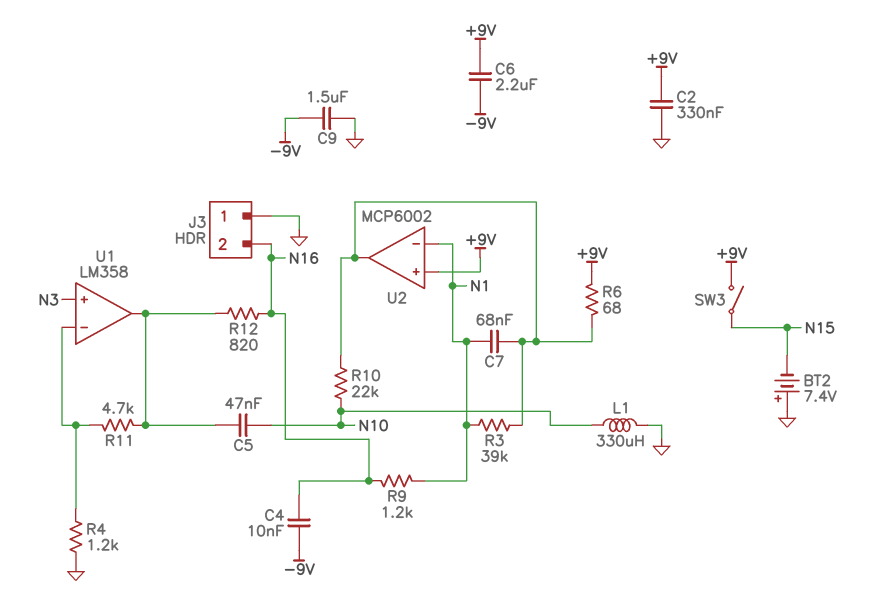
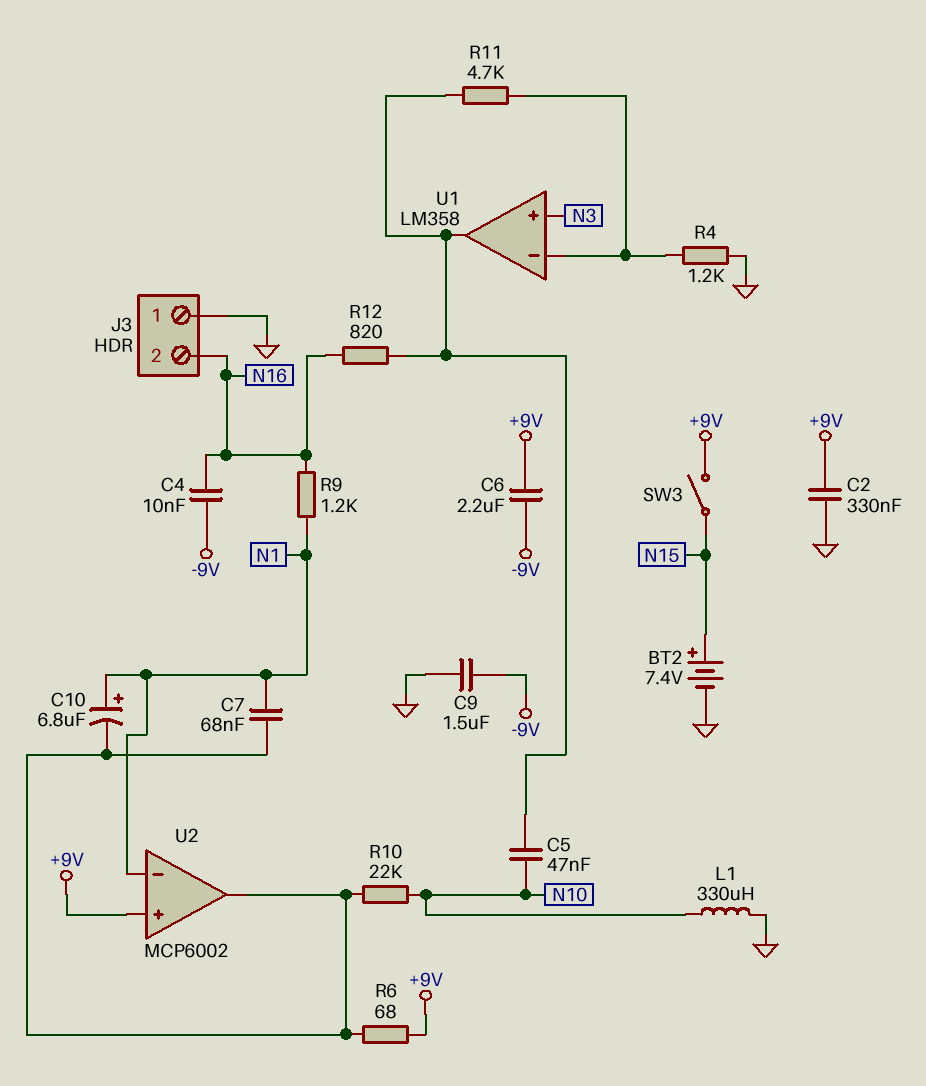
BT2: 7.4V (plus GND, minus N15) -> 7.4V (plus N15, minus GND)
C10: none -> 6.8uF (plus N1, minus U2/out)
R3: 39k (N1, U2/out) -> none

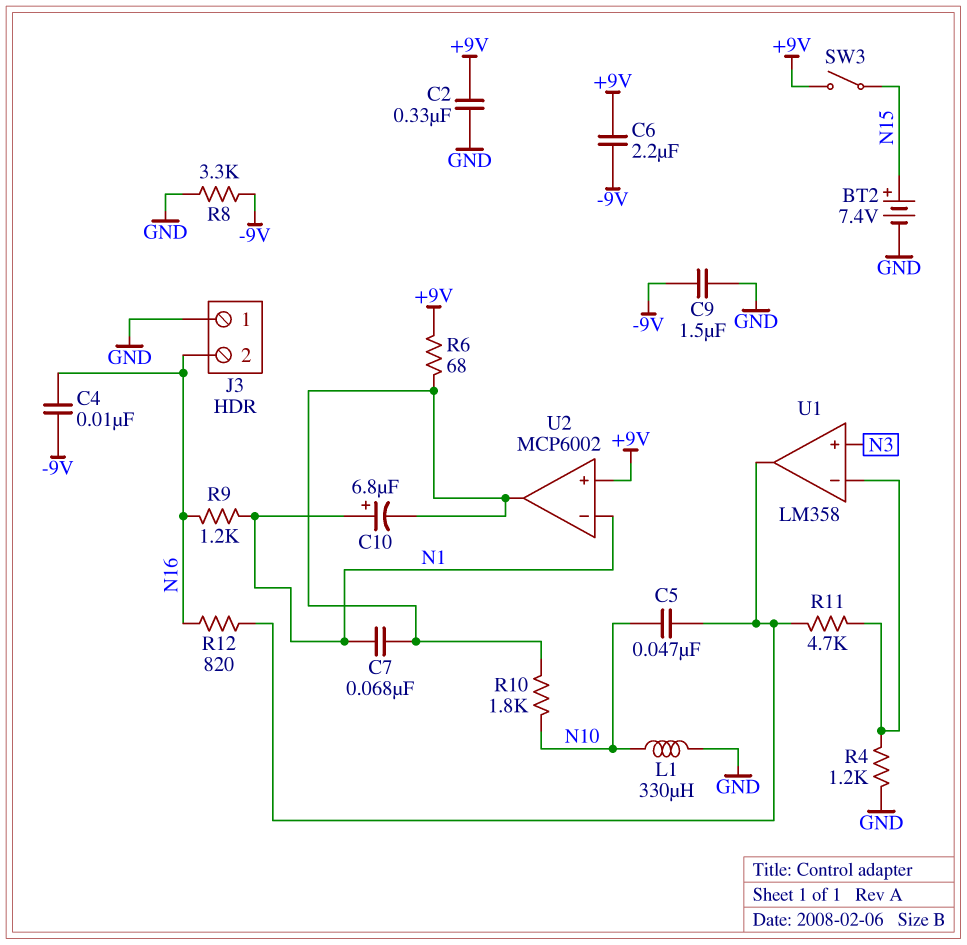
R8: none -> 3.3k (-9V, GND)
R10: 22k (N10, U2/out) -> 1.8k (N10, U2/out)

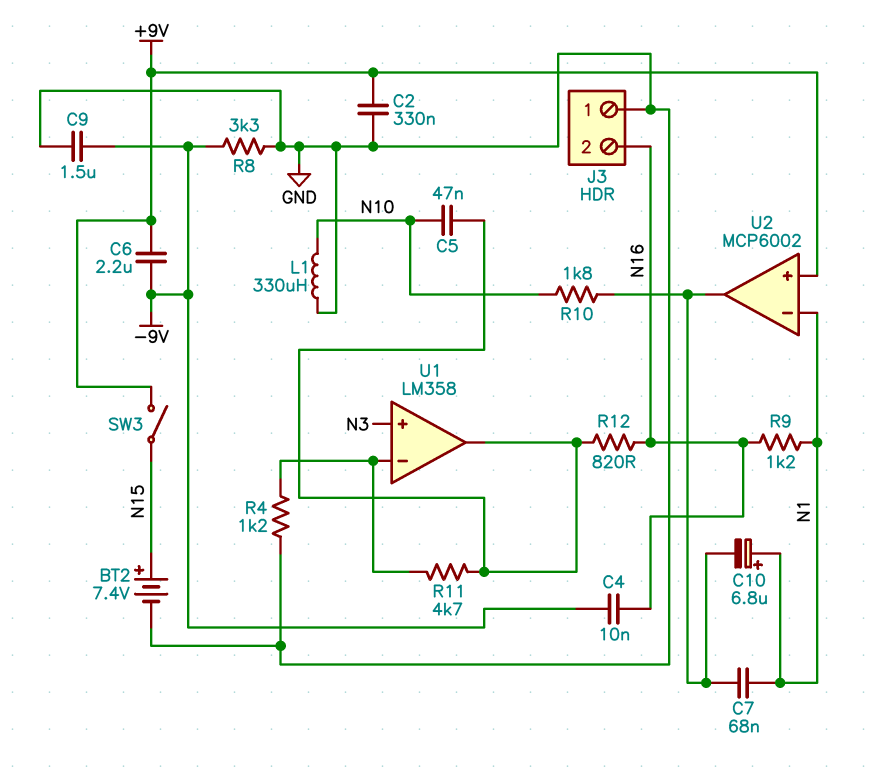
R6: 68 (+9V, U2/out) -> none

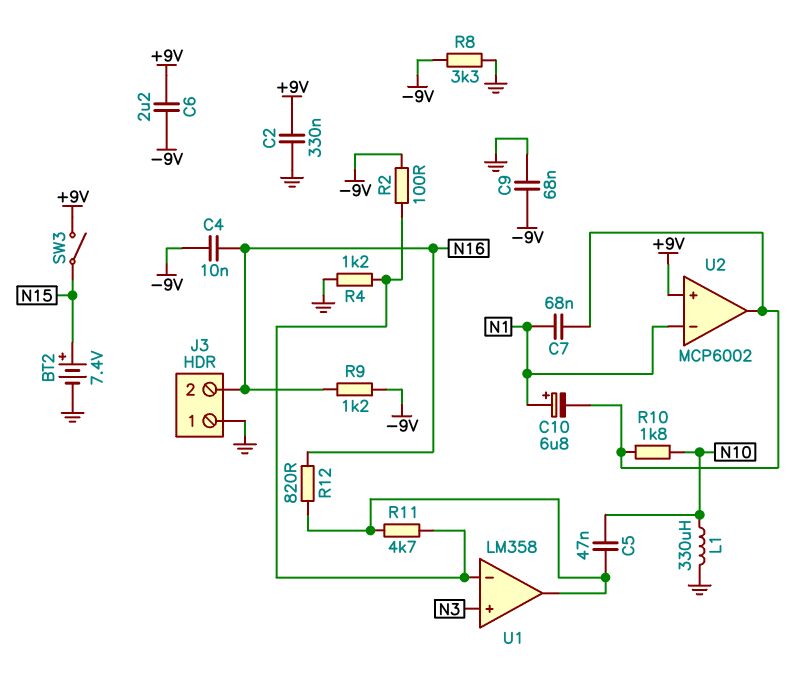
C9: 1.5uF (-9V, GND) -> 68nF (-9V, GND)
R2: none -> 100 (-9V, U1/in-)
R9: 1.2k (N1, N16) -> 1.2k (-9V, N16)

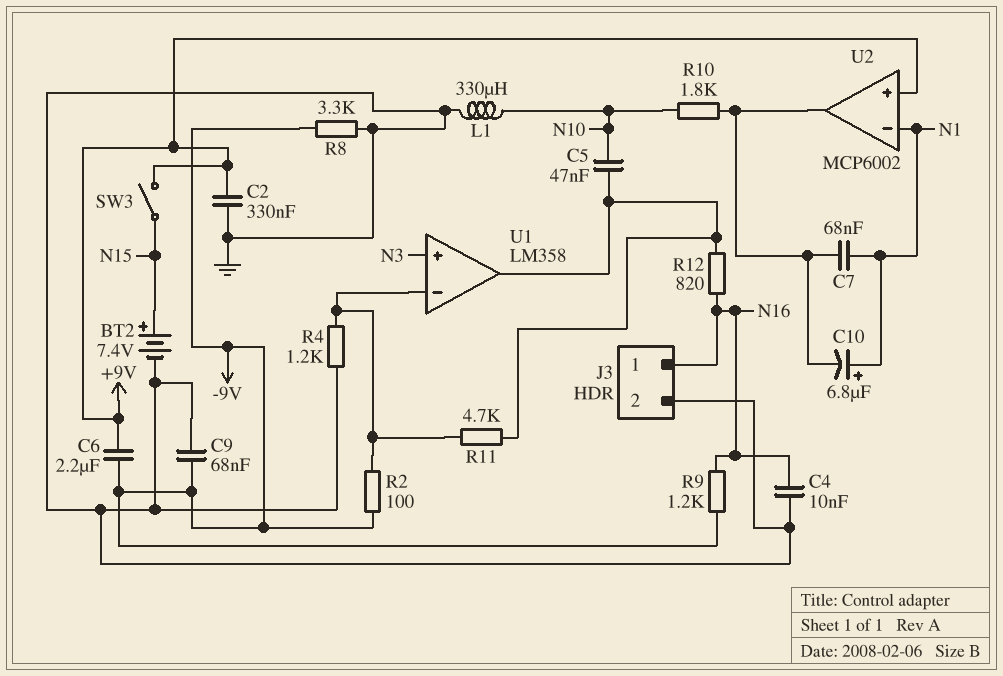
C4: 10nF (-9V, N16) -> 10nF (GND, N16)
J3 pin 1: GND -> N16
J3 pin 2: N16 -> GND

